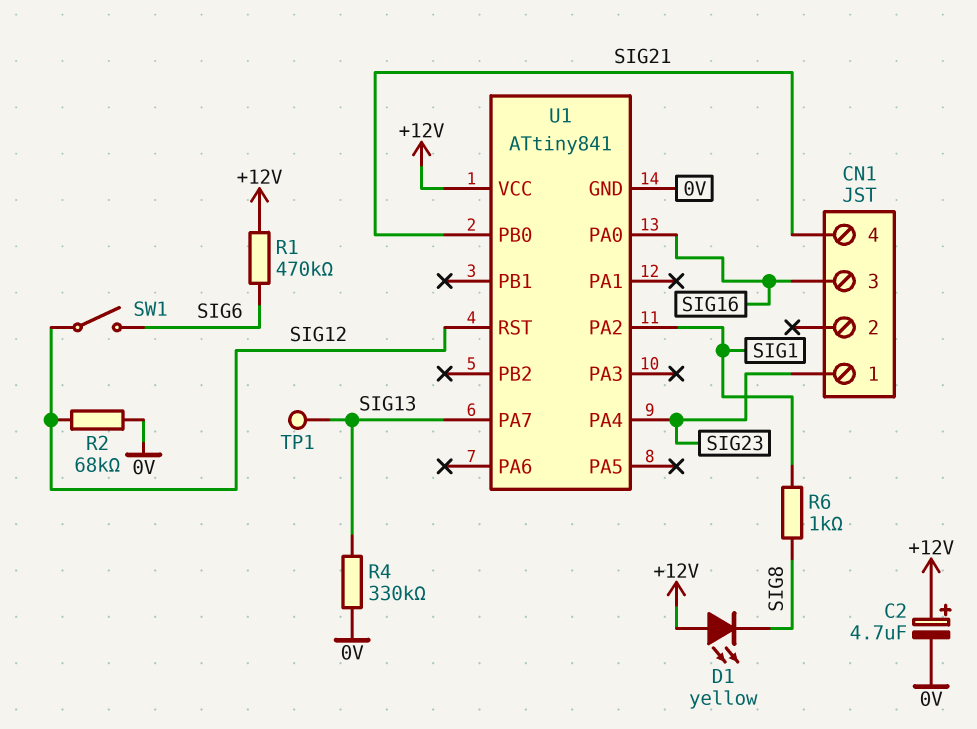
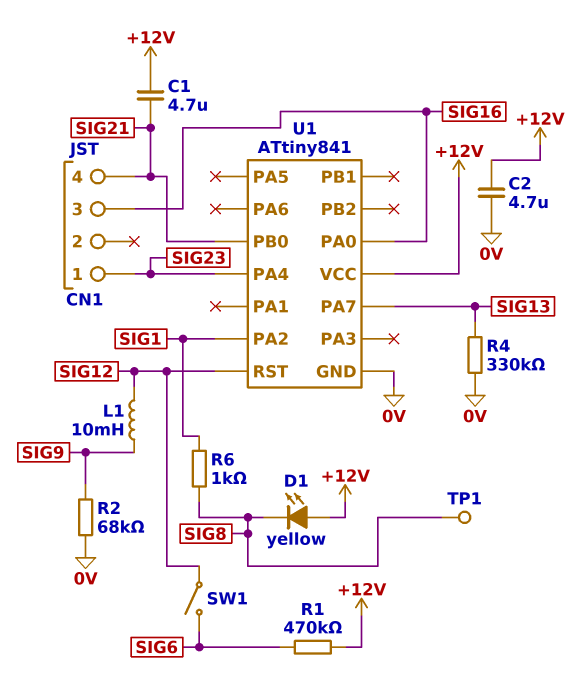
C1: none -> 4.7uF (+12V, SIG21)
C2: 4.7uF (plus +12V, minus 0V) -> 4.7uF (+12V, 0V)
L1: none -> 10mH (SIG9, SIG12)
R2: 68k (0V, SIG12) -> 68k (0V, SIG9)
TP1: test point (SIG13) -> test point (SIG8)

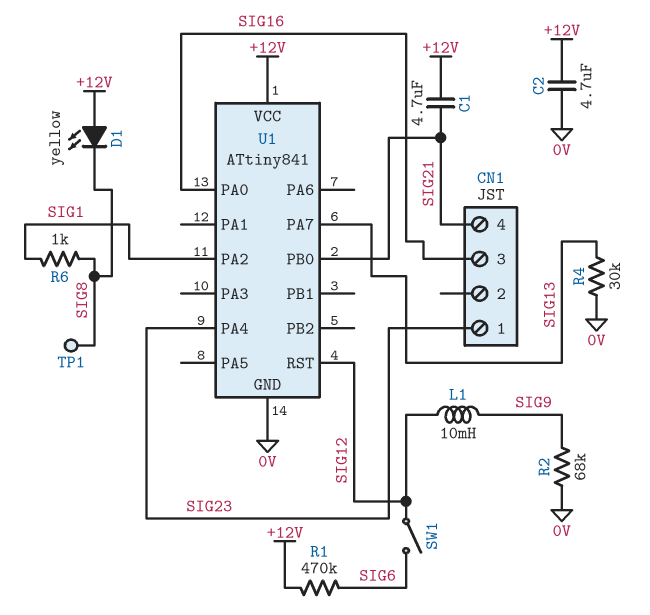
R4: 330k (0V, SIG13) -> 30k (0V, SIG13)

